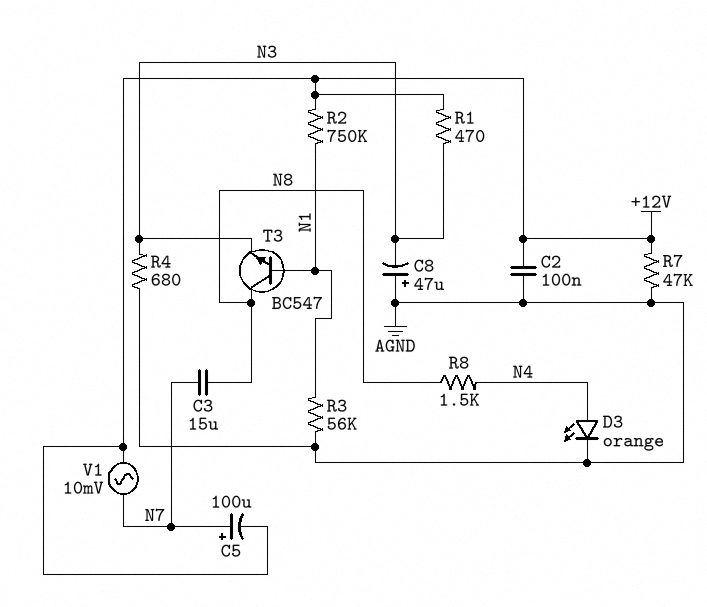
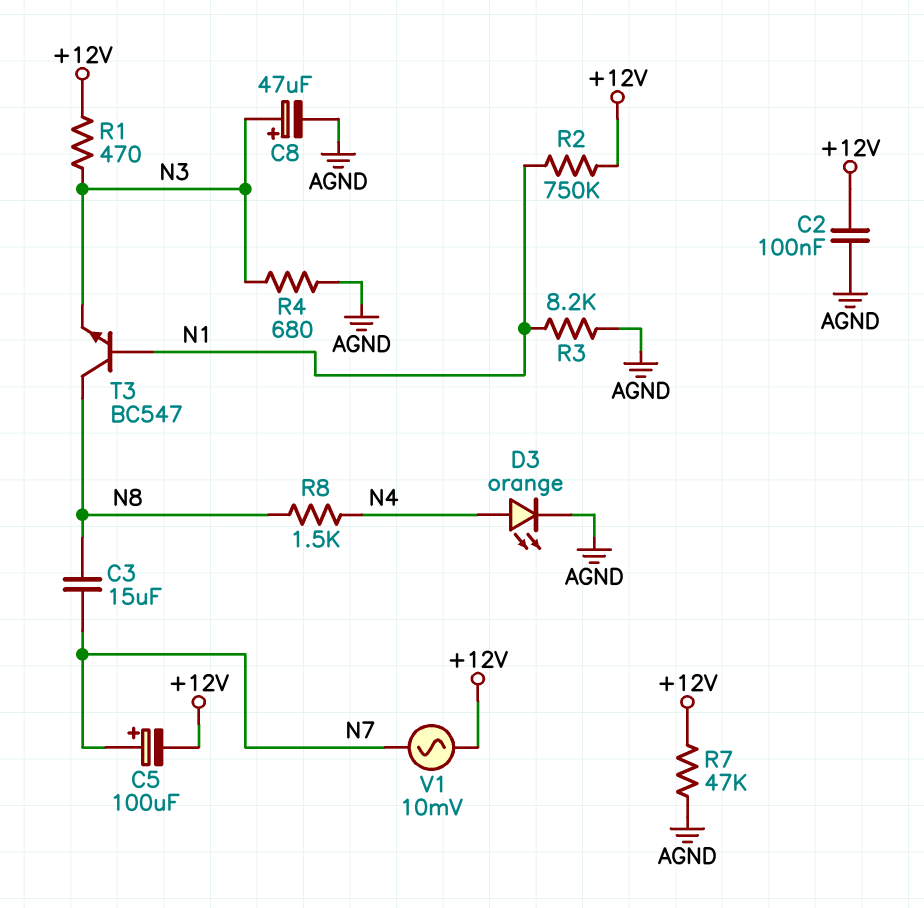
C8: 47uF (plus AGND, minus N3) -> 47uF (plus N3, minus AGND)
R3: 56k (AGND, N1) -> 8.2k (AGND, N1)

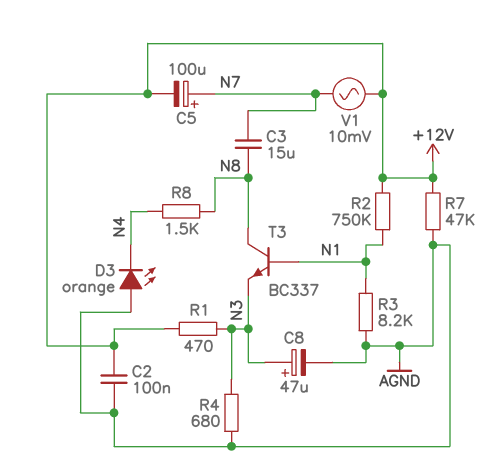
D3: LED orange (A N4, K AGND) -> LED orange (A AGND, K N4)
T3: NPN BC547 (B N1, C N8, E N3) -> NPN BC337 (B N1, C N8, E N3)

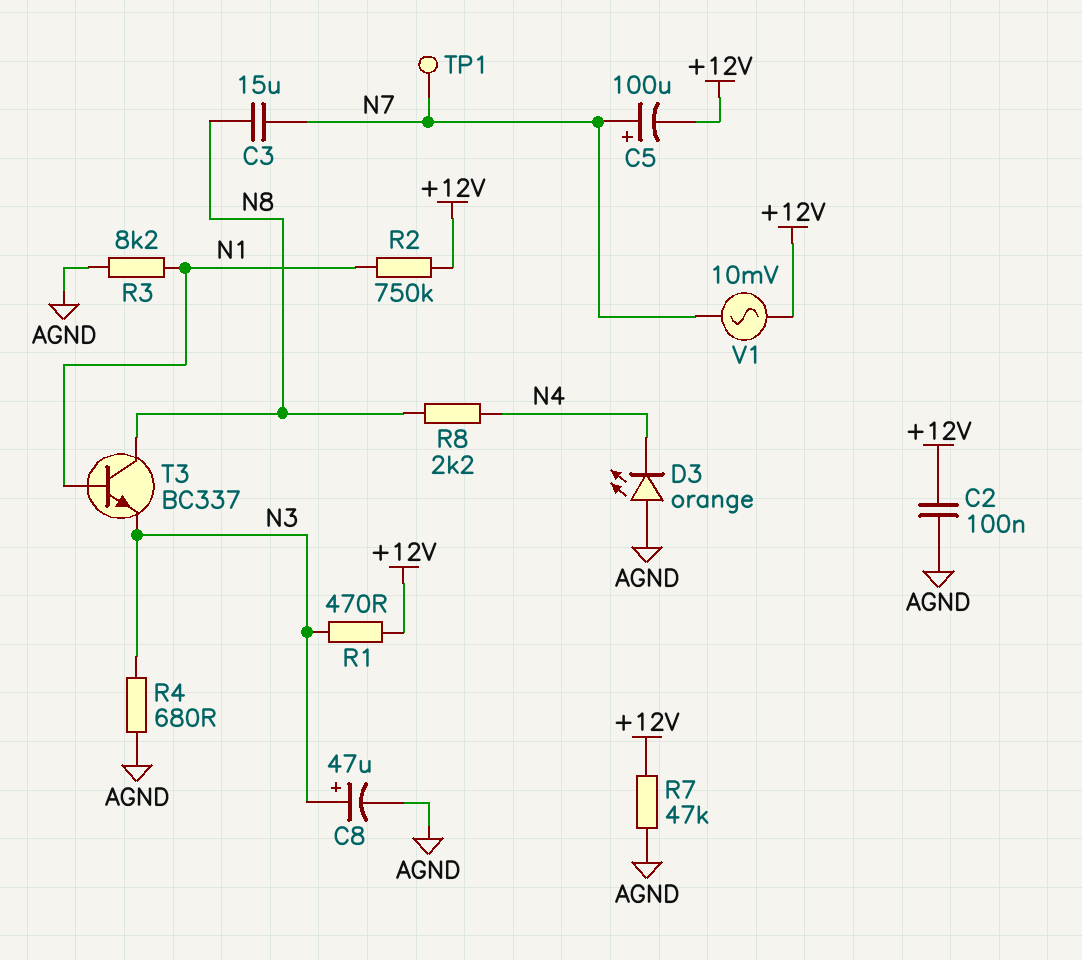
R8: 1.5k (N4, N8) -> 2.2k (N4, N8)
TP1: none -> test point (N7)

